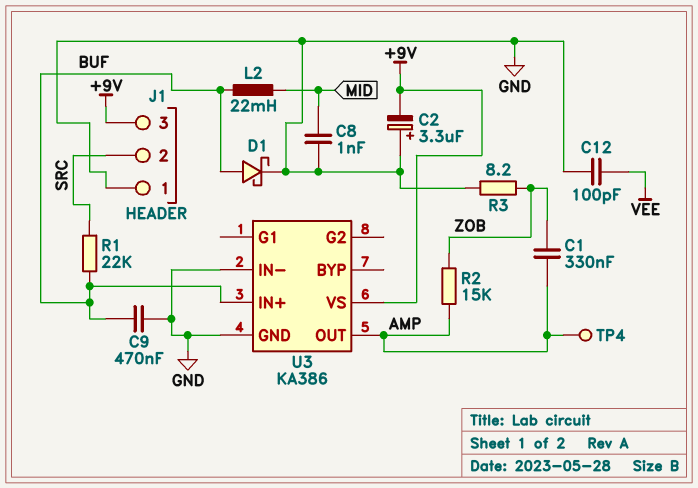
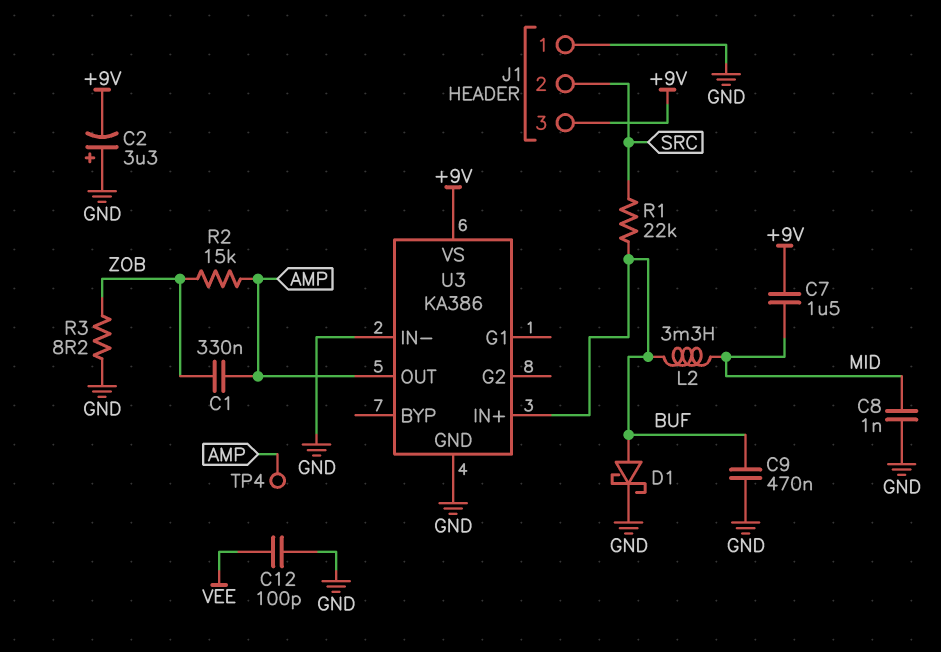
C7: none -> 1.5uF (+9V, MID)
L2: 22mH (BUF, MID) -> 3.3mH (BUF, MID)

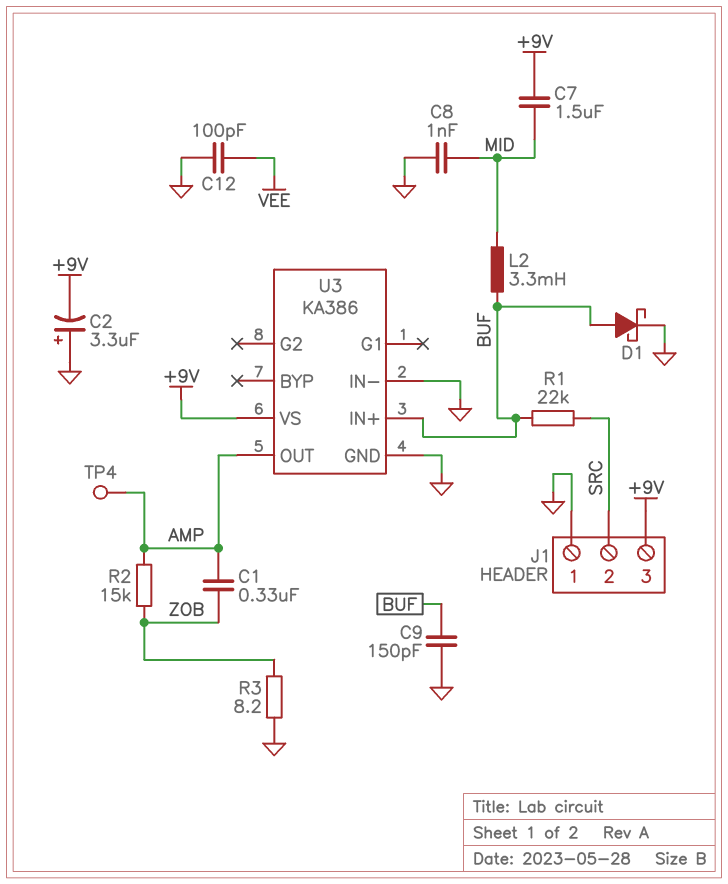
C9: 470nF (BUF, GND) -> 150pF (BUF, GND)

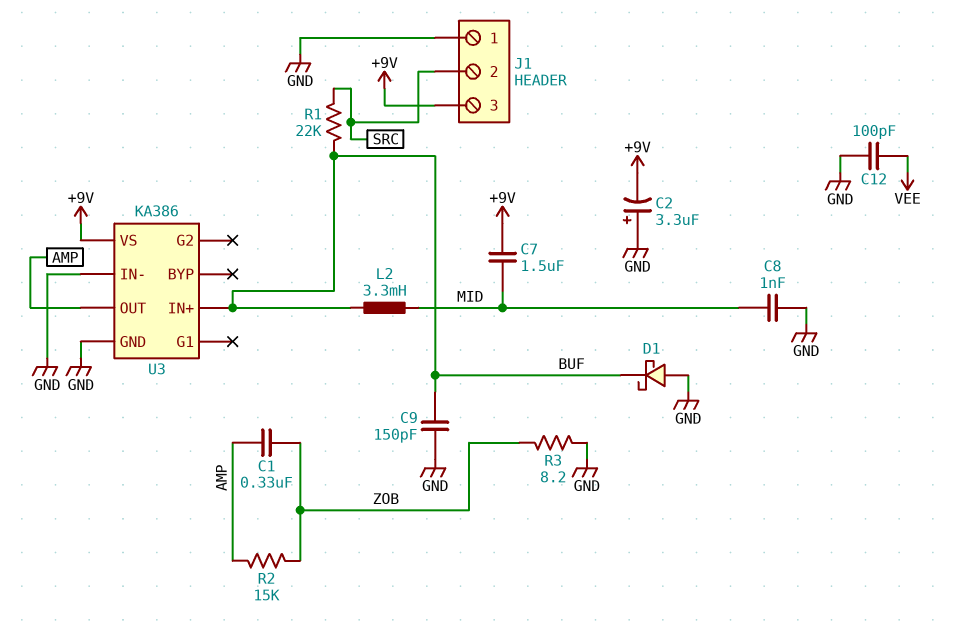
D1: schottky (A BUF, K GND) -> schottky (A GND, K BUF)
TP4: test point (AMP) -> none

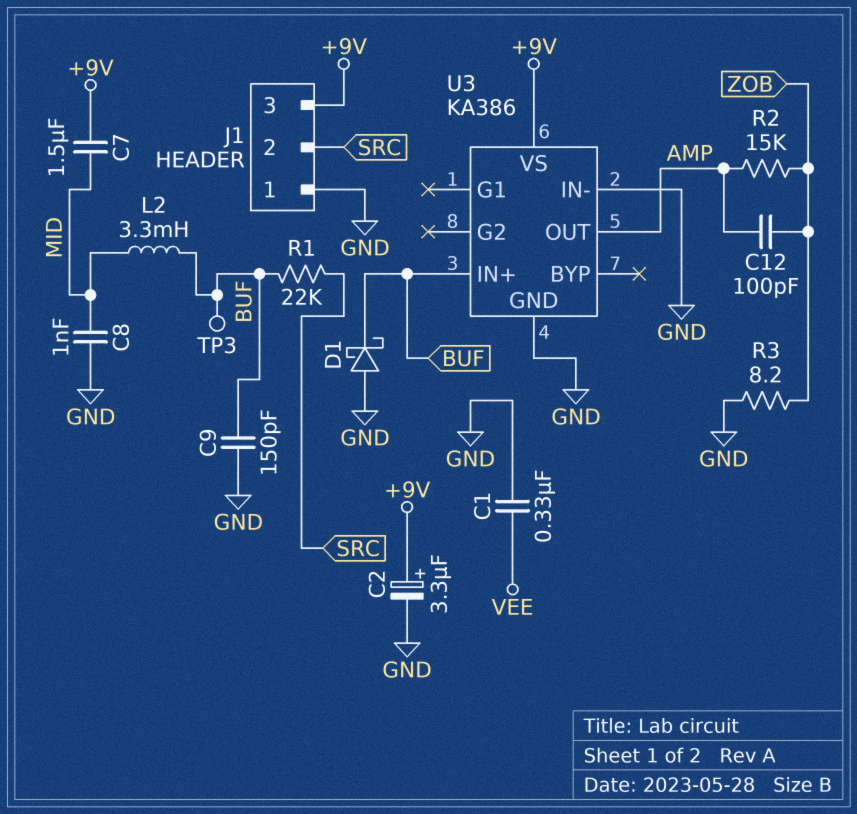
C1: 330nF (AMP, ZOB) -> 330nF (GND, VEE)
C2: 3.3uF (plus GND, minus +9V) -> 3.3uF (plus +9V, minus GND)
C12: 100pF (GND, VEE) -> 100pF (AMP, ZOB)
TP3: none -> test point (BUF)

